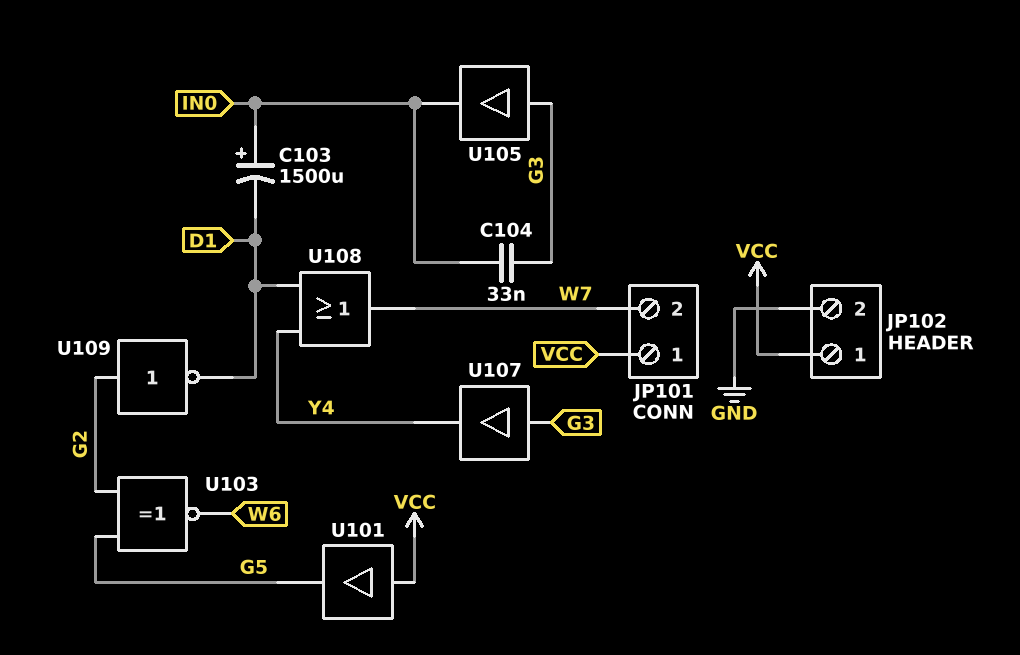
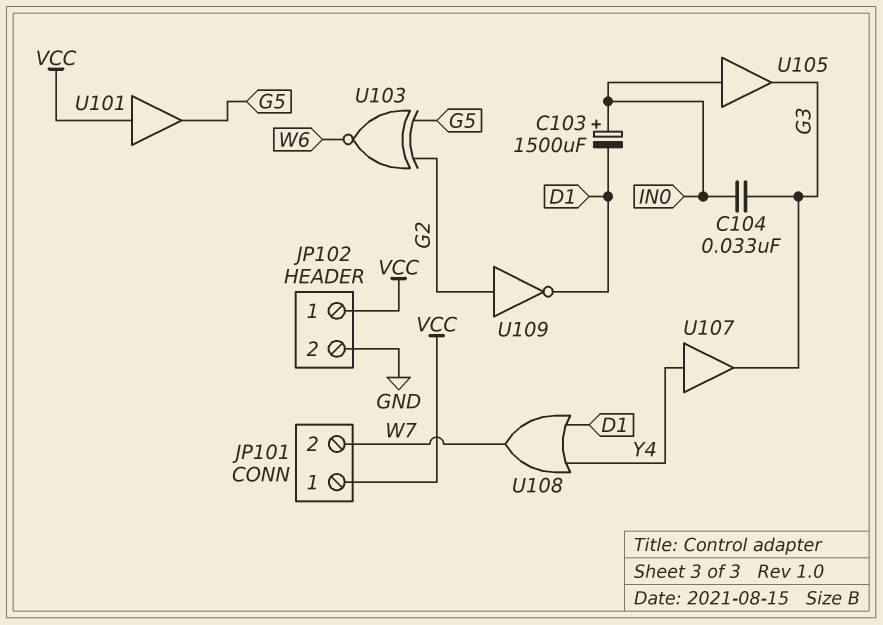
U105: buffer (in G3, out IN0) -> buffer (in IN0, out G3)
U107: buffer (in G3, out Y4) -> buffer (in Y4, out G3)

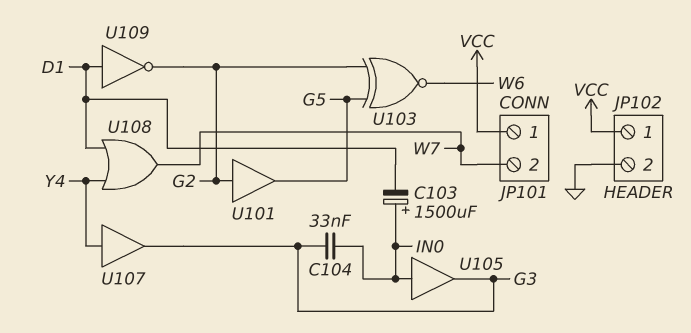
U101: buffer (in VCC, out G5) -> buffer (in G2, out G5)
U109: NOT (in G2, out D1) -> NOT (in D1, out G2)

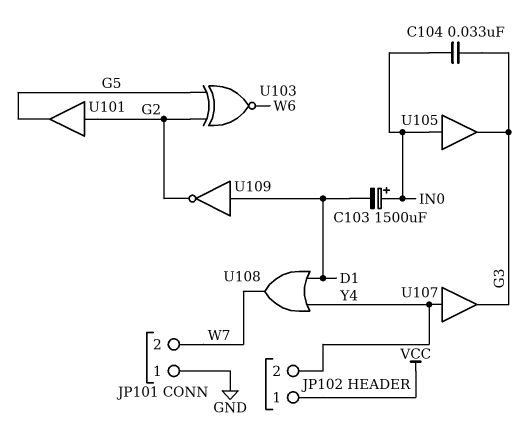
JP101 pin 1: VCC -> GND
JP102 pin 2: GND -> Y4

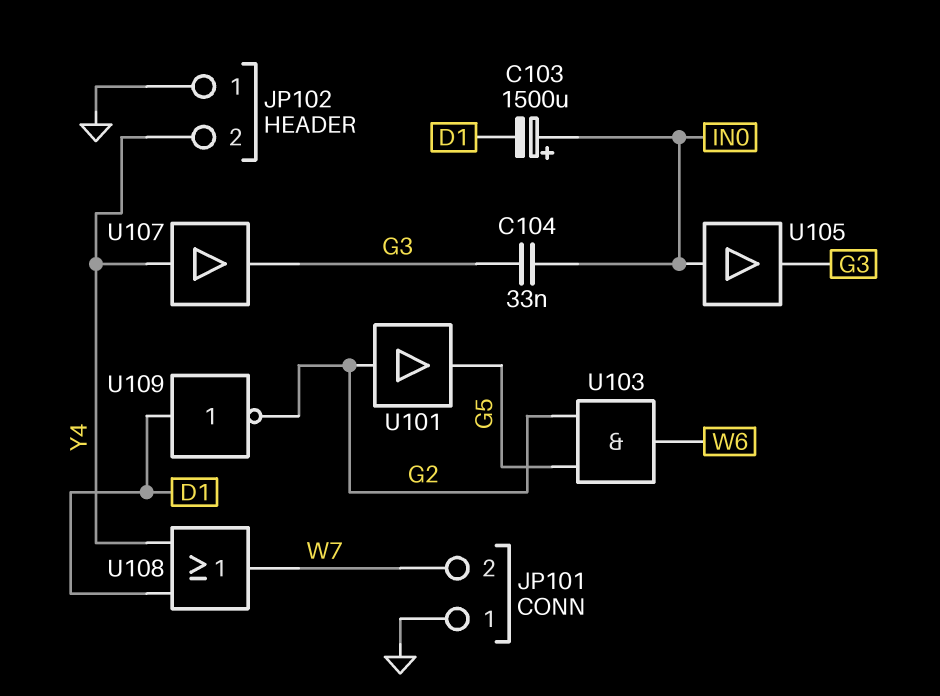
JP102 pin 1: VCC -> GND
U103: XNOR (in G2, in G5, out W6) -> AND (in G2, in G5, out W6)

